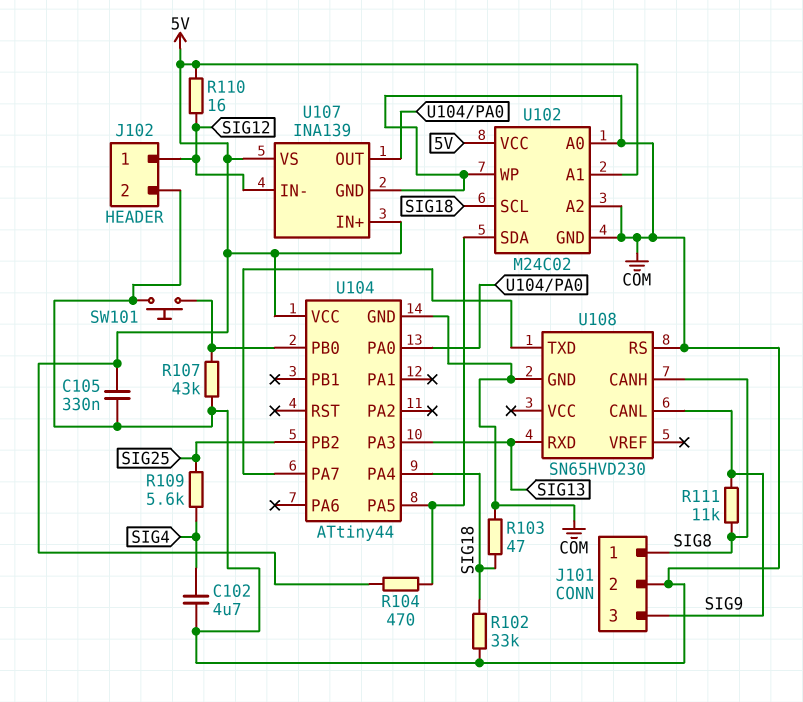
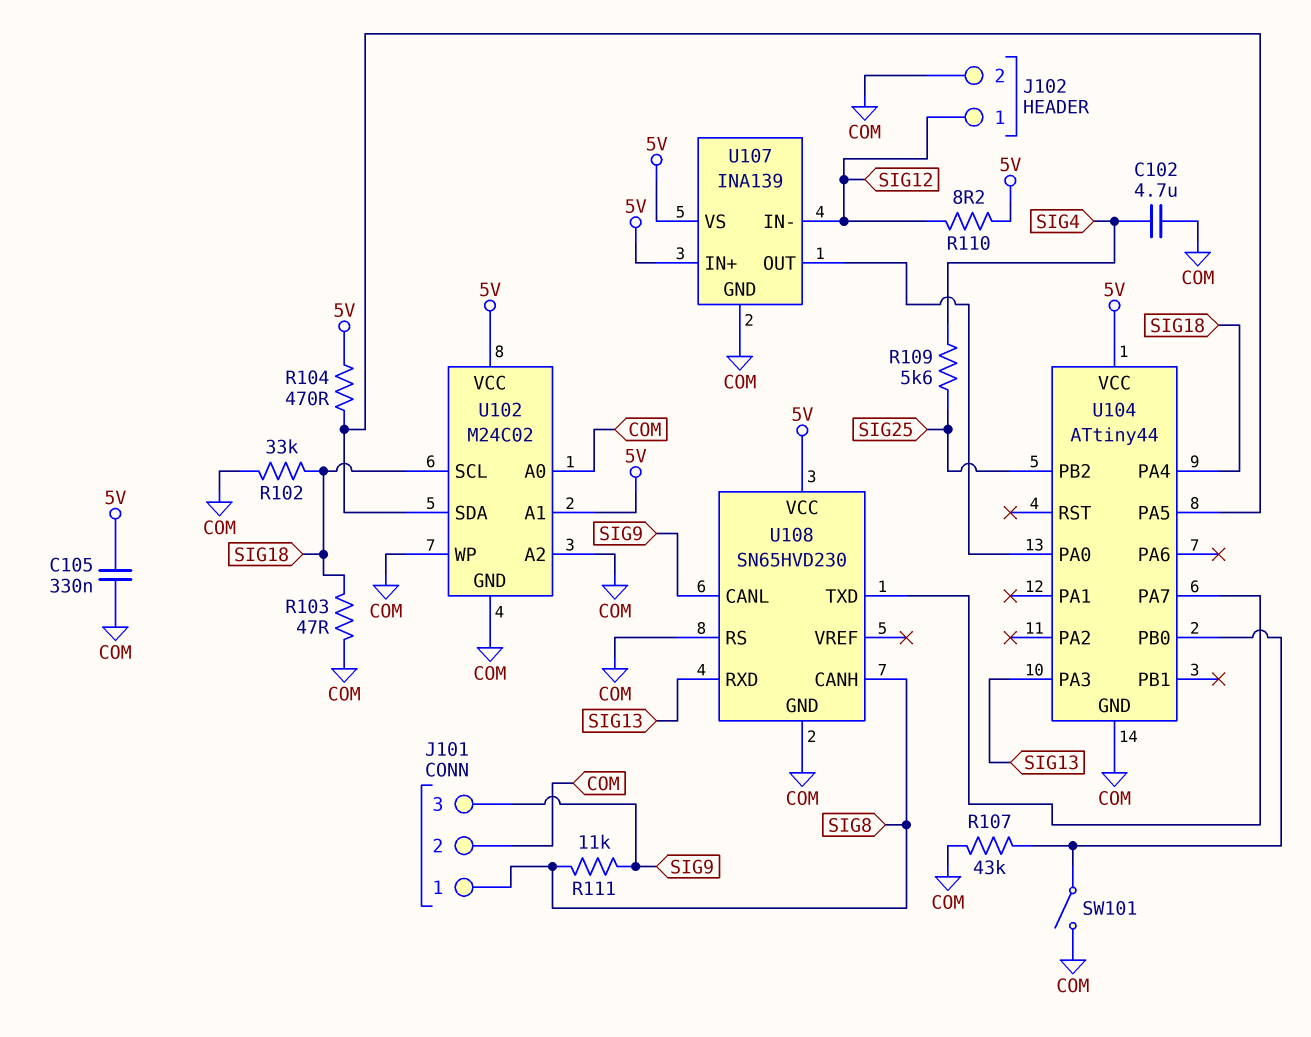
R110: 16 (5V, SIG12) -> 8.2 (5V, SIG12)
SW101: button (COM, U104/PB0) -> switch (COM, U104/PB0)
U108 pin VCC: none -> 5V

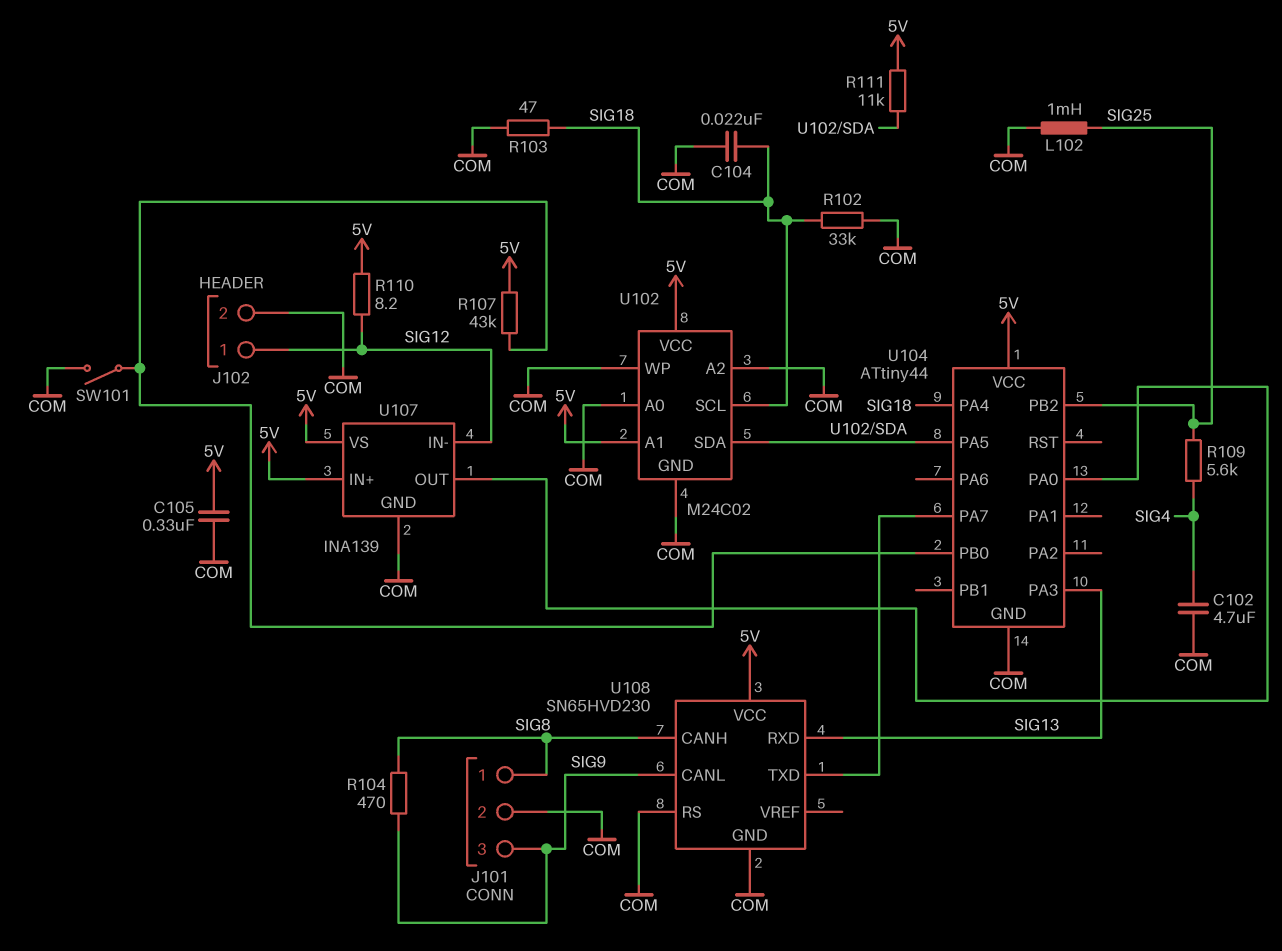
C104: none -> 22nF (COM, SIG18)
L102: none -> 1mH (COM, SIG25)
R104: 470 (5V, U102/SDA) -> 470 (SIG8, SIG9)
R107: 43k (COM, U104/PB0) -> 43k (5V, U104/PB0)
R111: 11k (SIG8, SIG9) -> 11k (5V, U102/SDA)

